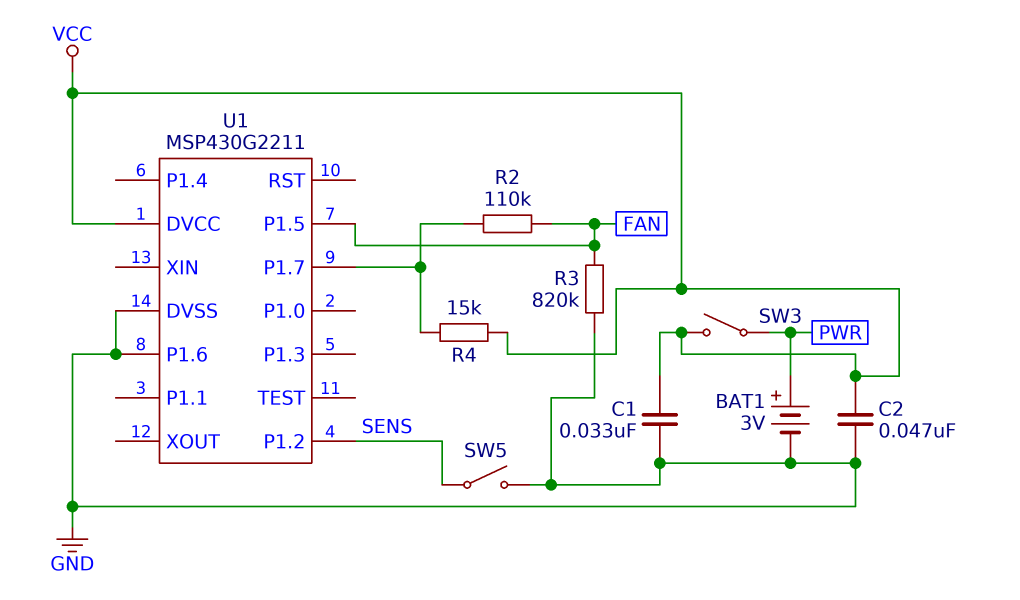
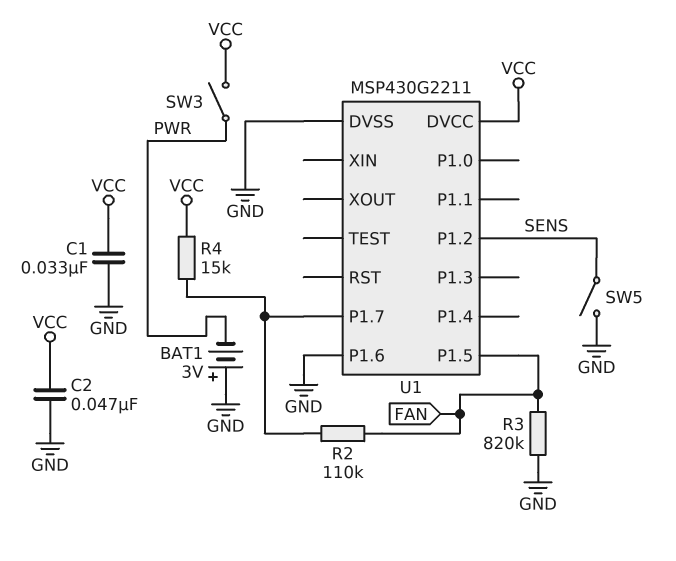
BAT1: 3V (plus PWR, minus GND) -> 3V (plus GND, minus PWR)

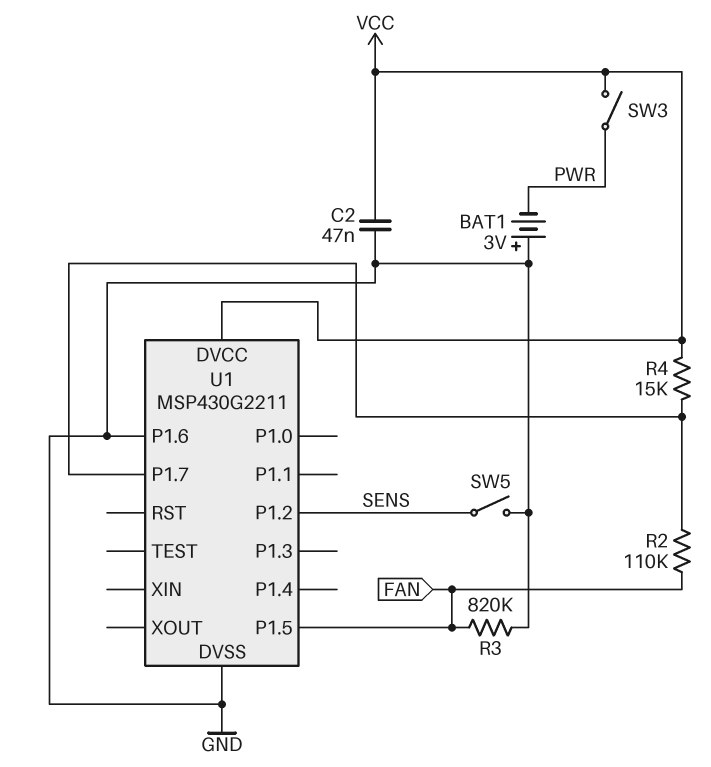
C1: 33nF (GND, VCC) -> none

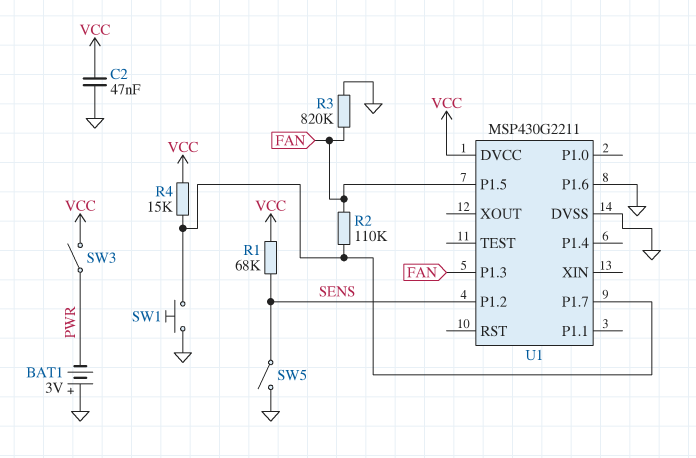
R1: none -> 68k (SENS, VCC)
SW1: none -> button (GND, U1/P1.7)
U1 pin P1.3: none -> FAN

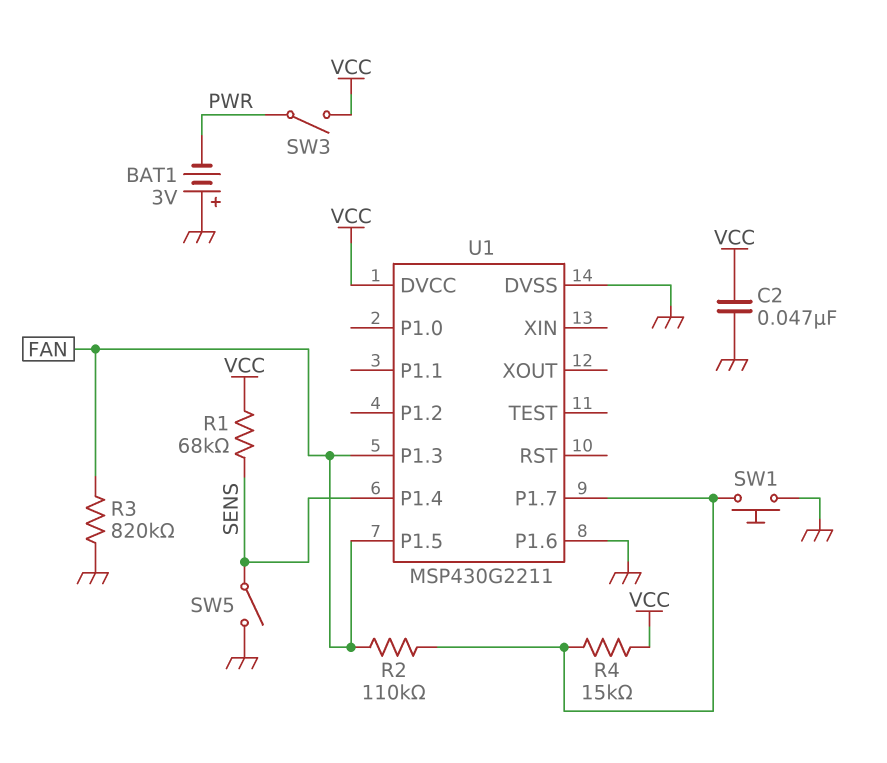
U1 pin P1.2: SENS -> none
U1 pin P1.4: none -> SENS

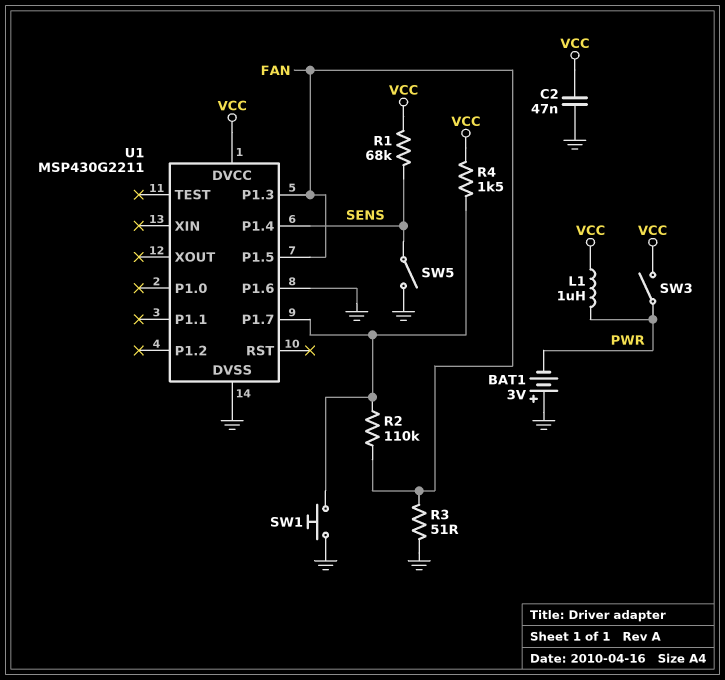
L1: none -> 1uH (PWR, VCC)
R3: 820k (FAN, GND) -> 51 (FAN, GND)
R4: 15k (U1/P1.7, VCC) -> 1.5k (U1/P1.7, VCC)

